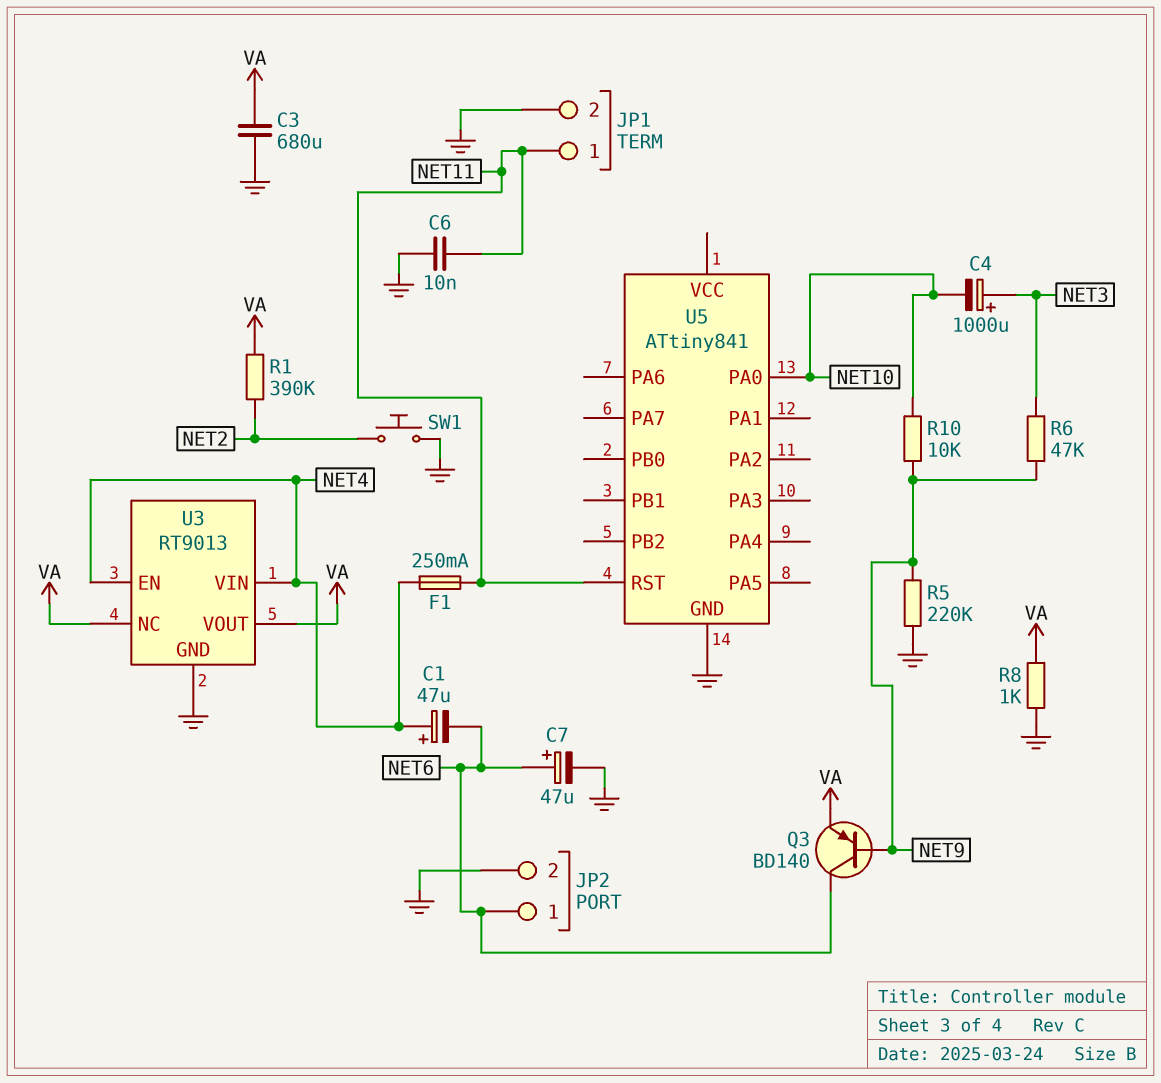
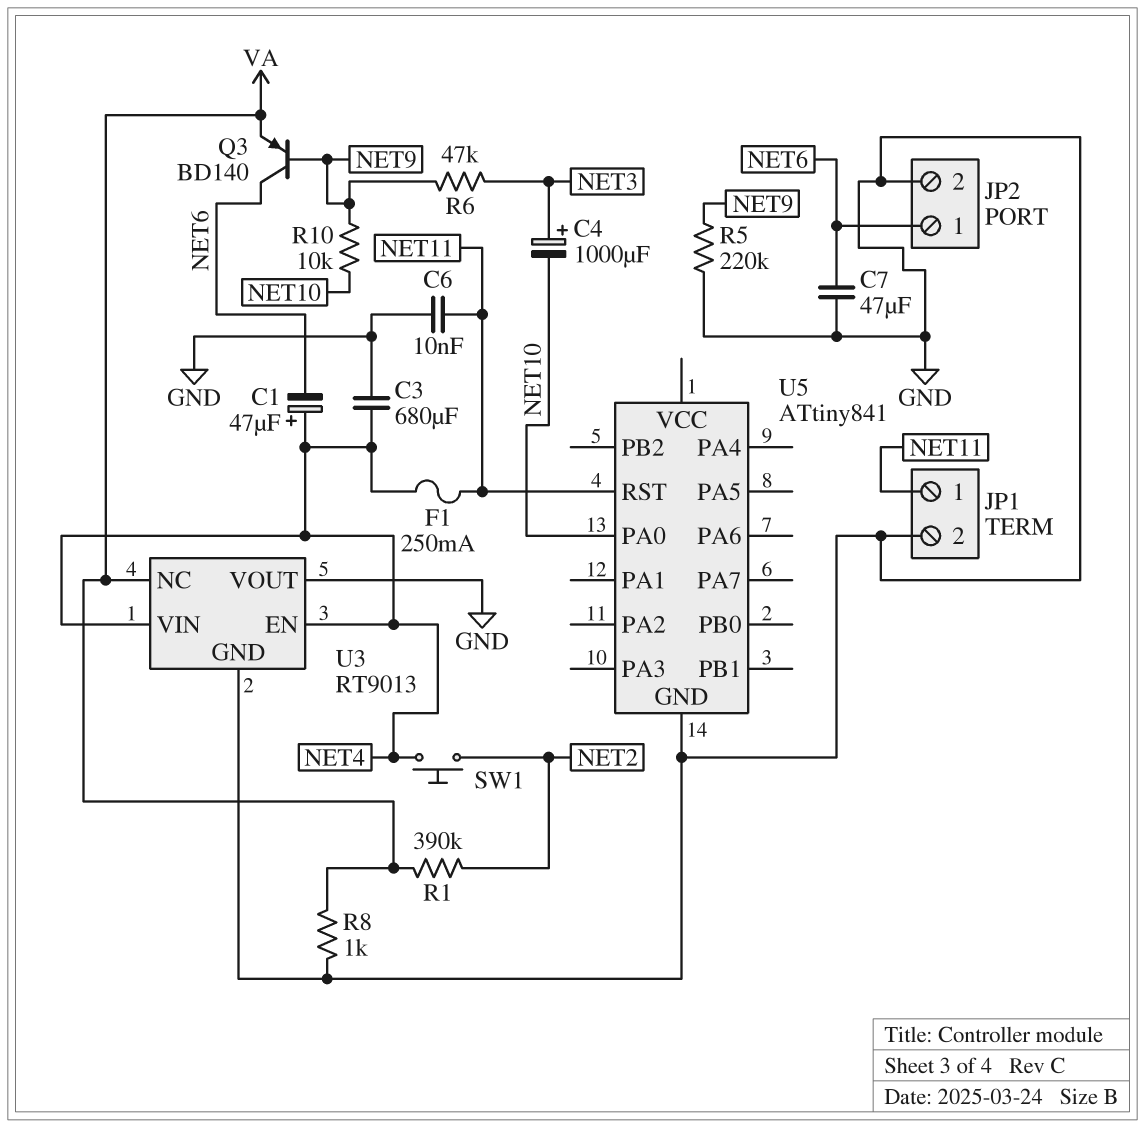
C3: 680uF (GND, VA) -> 680uF (GND, NET4)
C7: 47uF (plus NET6, minus GND) -> 47uF (GND, NET6)
SW1: button (GND, NET2) -> button (NET2, NET4)
U3 pin VOUT: VA -> GND

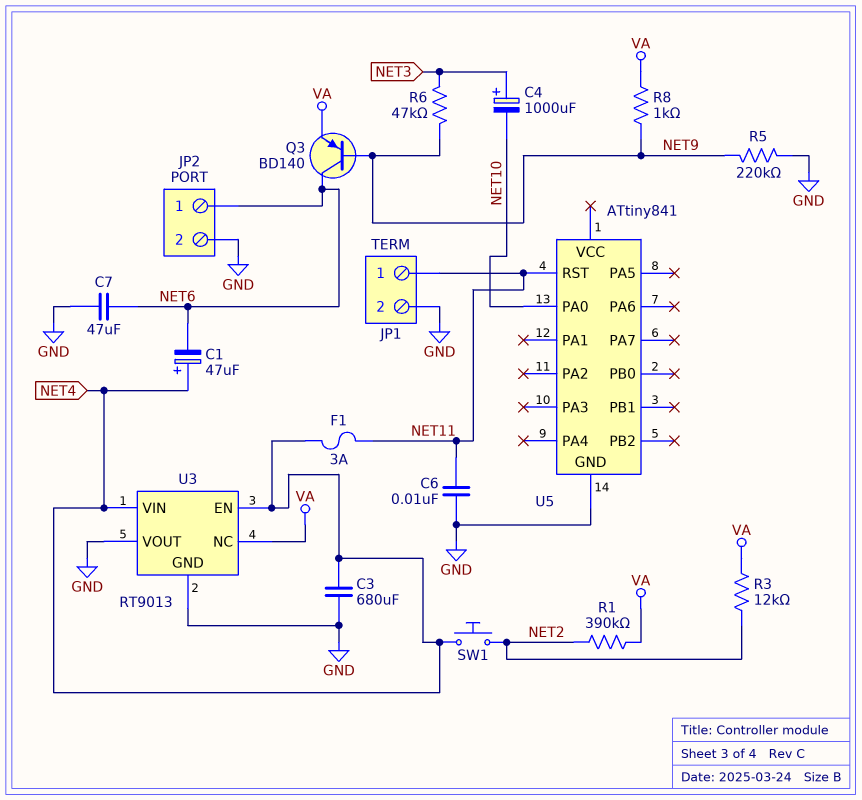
F1: 250mA (NET4, NET11) -> 3A (NET4, NET11)
R3: none -> 12k (NET2, VA)
R8: 1k (GND, VA) -> 1k (NET9, VA)
R10: 10k (NET9, NET10) -> none

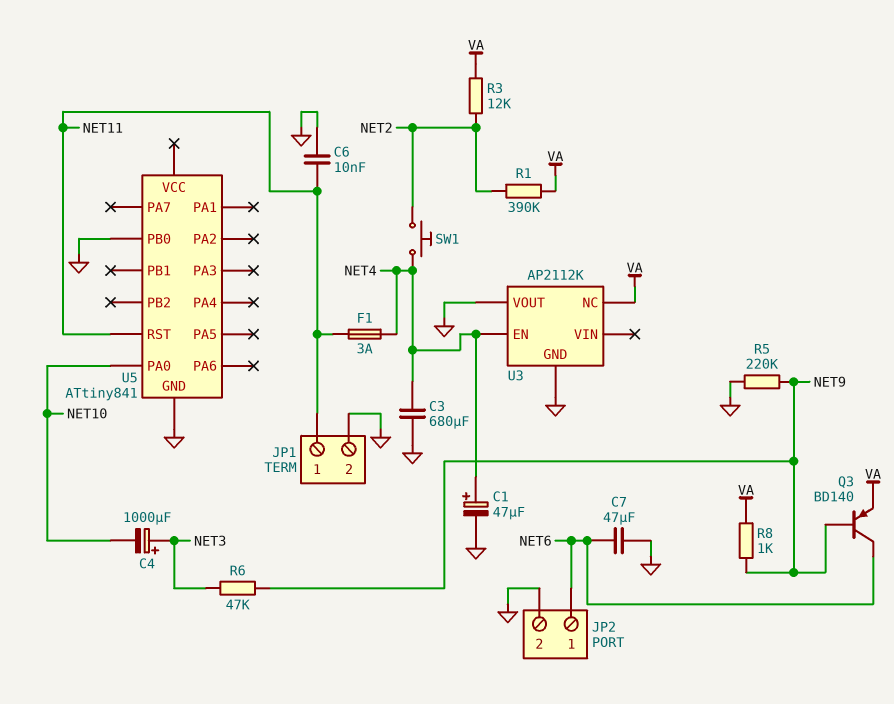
C1: 47uF (plus NET4, minus NET6) -> 47uF (plus NET4, minus GND)
U3: RT9013 -> AP2112K
U3 pin VIN: NET4 -> none
U5 pin PB0: none -> GND

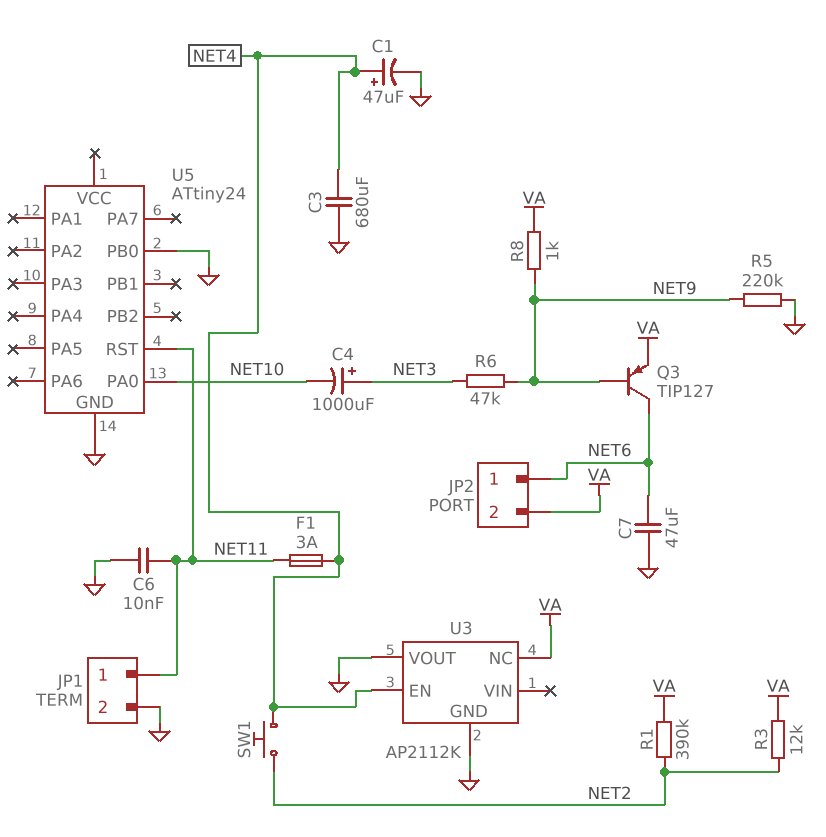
JP2 pin 2: GND -> VA
Q3: PNP BD140 (B NET9, C NET6, E VA) -> PNP TIP127 (B NET9, C NET6, E VA)
U5: ATtiny841 -> ATtiny24

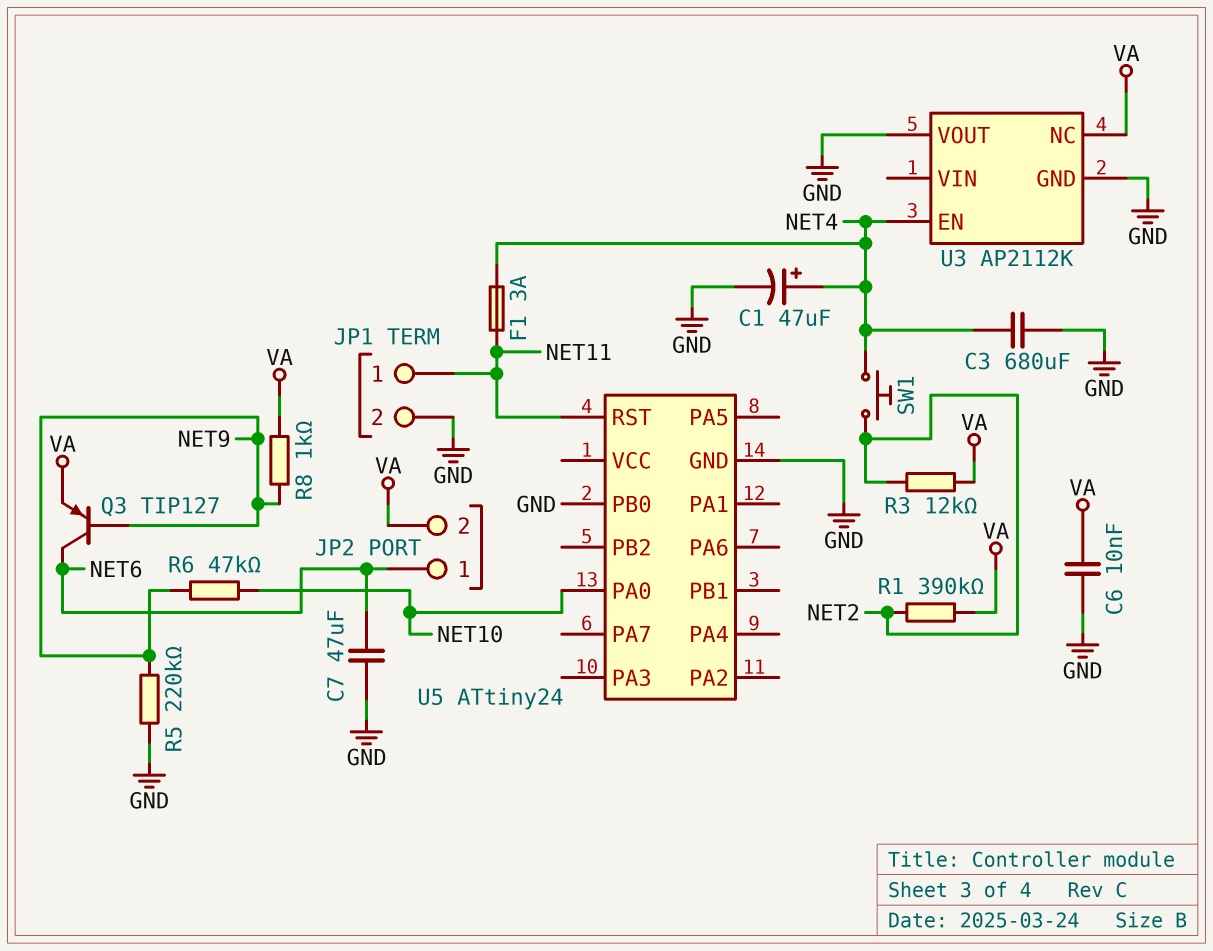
C4: 1000uF (plus NET3, minus NET10) -> none
C6: 10nF (GND, NET11) -> 10nF (GND, VA)
R6: 47k (NET3, NET9) -> 47k (NET9, NET10)

